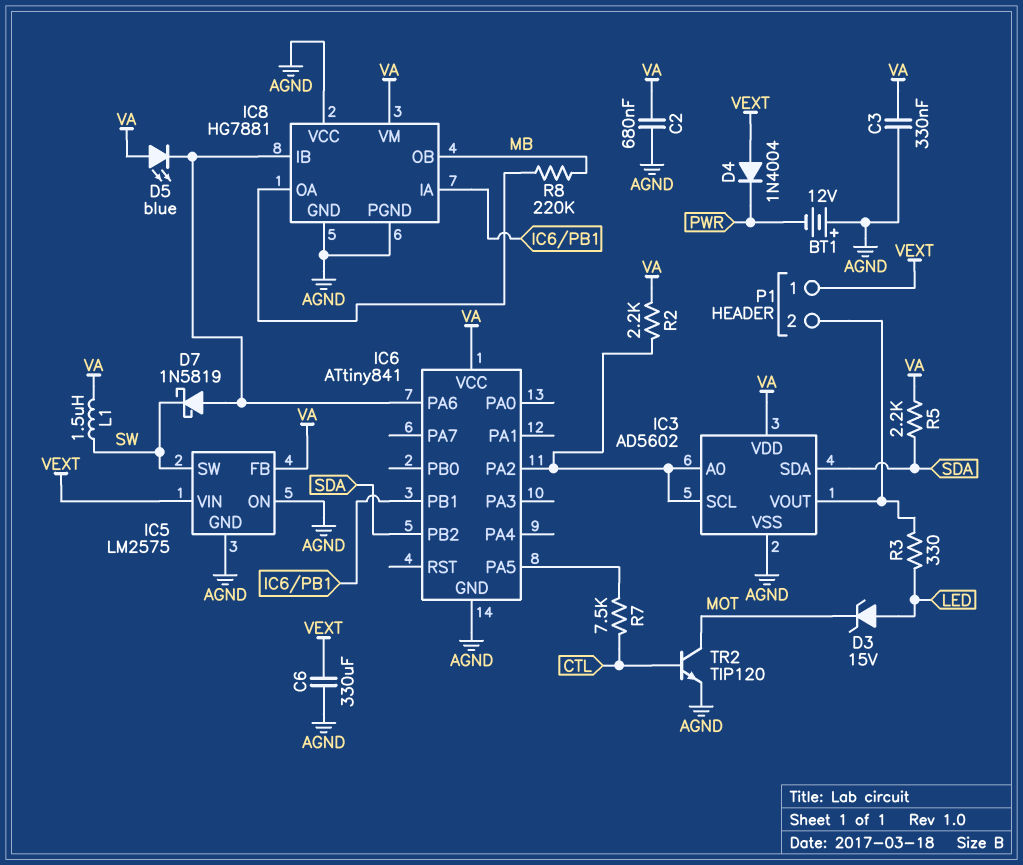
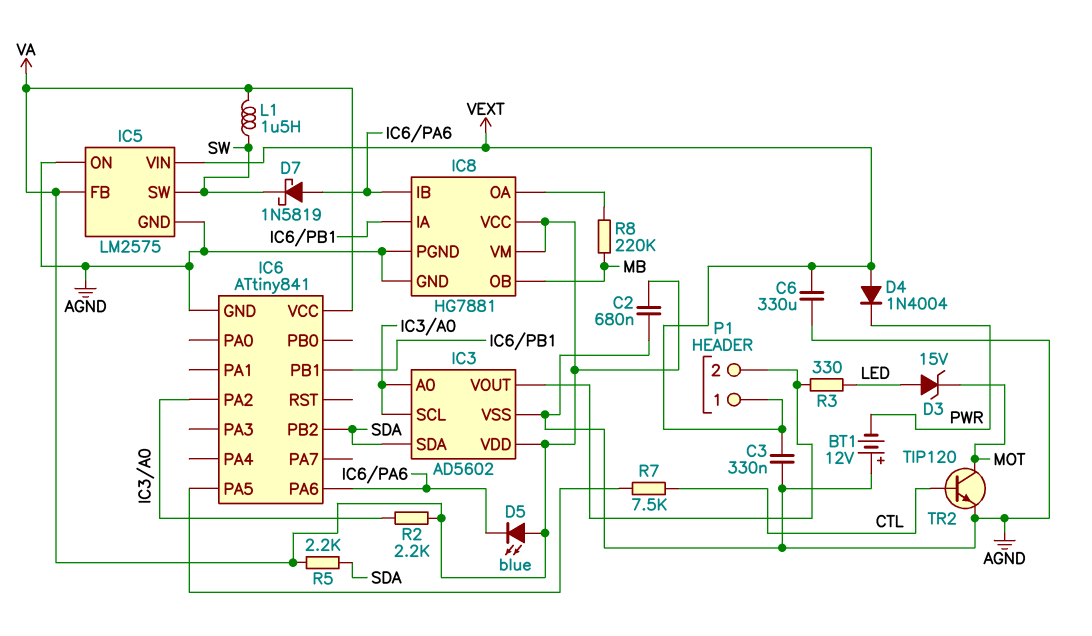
C3: 330nF (AGND, VA) -> 330nF (AGND, VEXT)
IC8 pin VCC: AGND -> VA

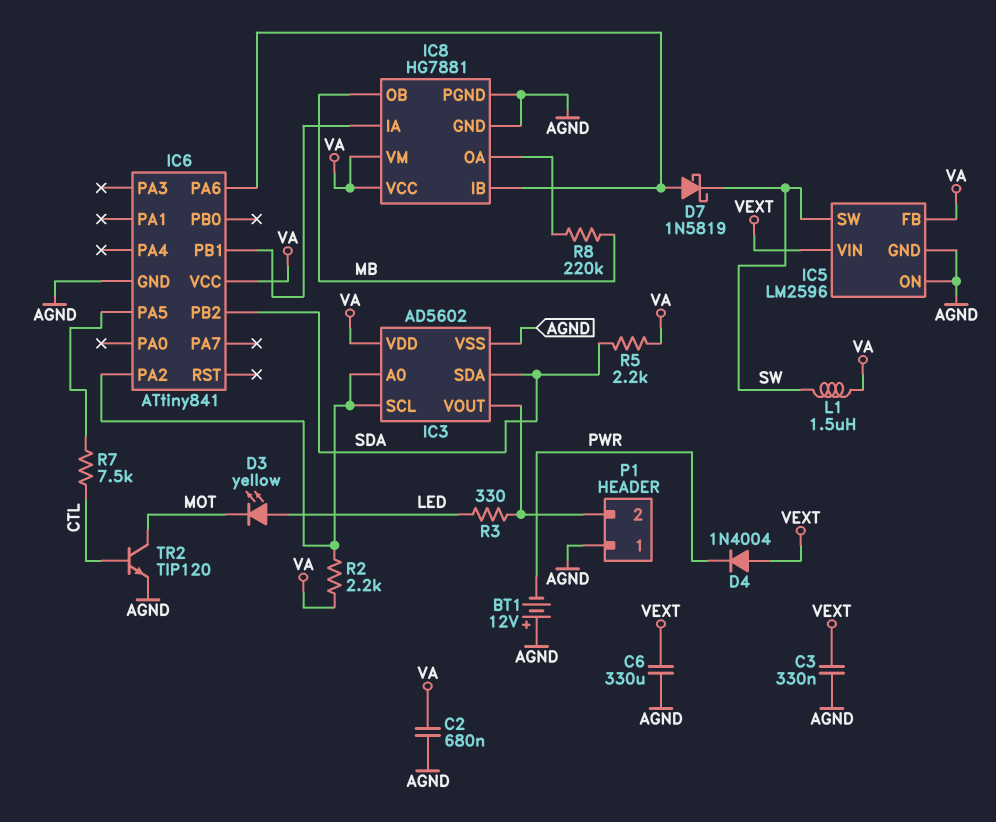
D3: zener 15V (A LED, K MOT) -> LED yellow (A LED, K MOT)
D5: LED blue (A VA, K IC6/PA6) -> none
IC5: LM2575 -> LM2596
P1 pin 1: VEXT -> AGND

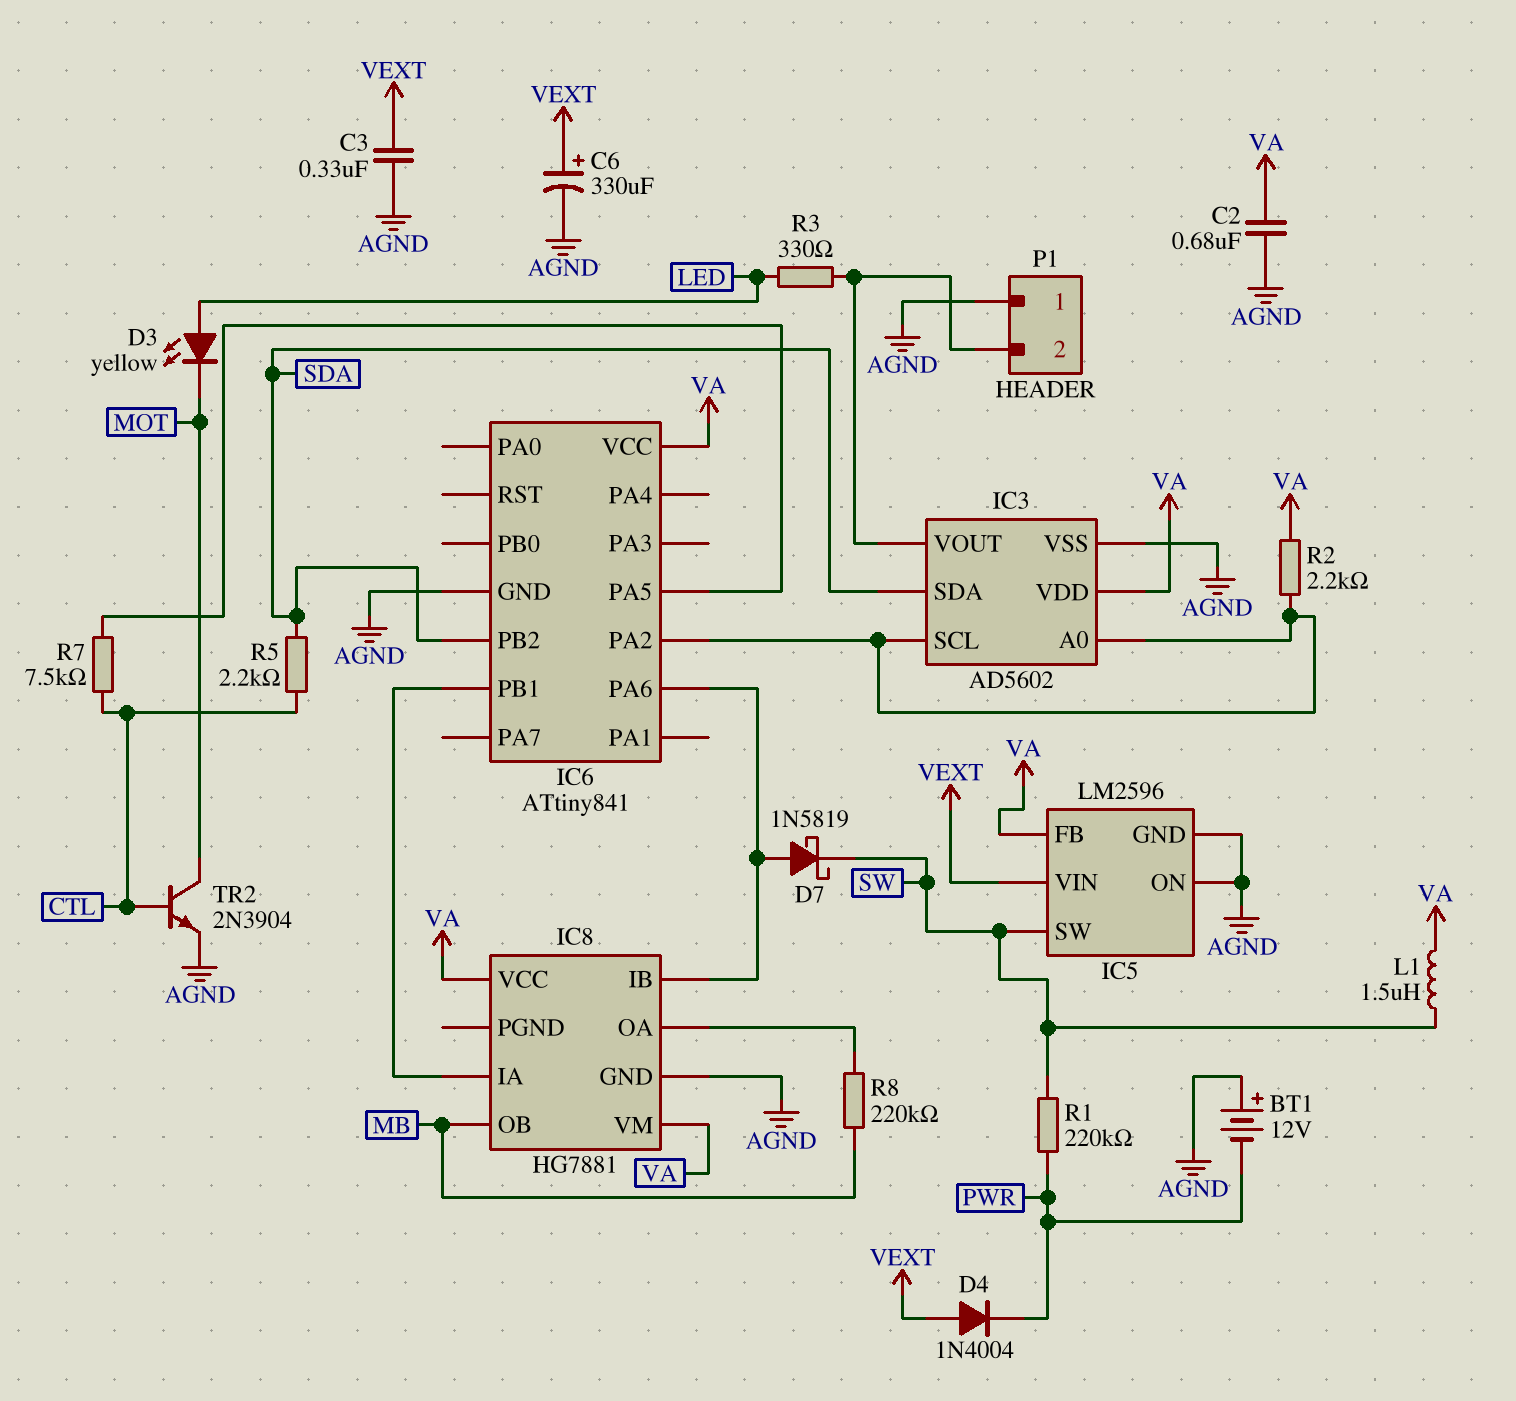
C6: 330uF (AGND, VEXT) -> 330uF (plus VEXT, minus AGND)
IC8 pin PGND: AGND -> none
R1: none -> 220k (PWR, SW)
R5: 2.2k (SDA, VA) -> 2.2k (CTL, SDA)
TR2: NPN TIP120 (B CTL, C MOT, E AGND) -> NPN 2N3904 (B CTL, C MOT, E AGND)

